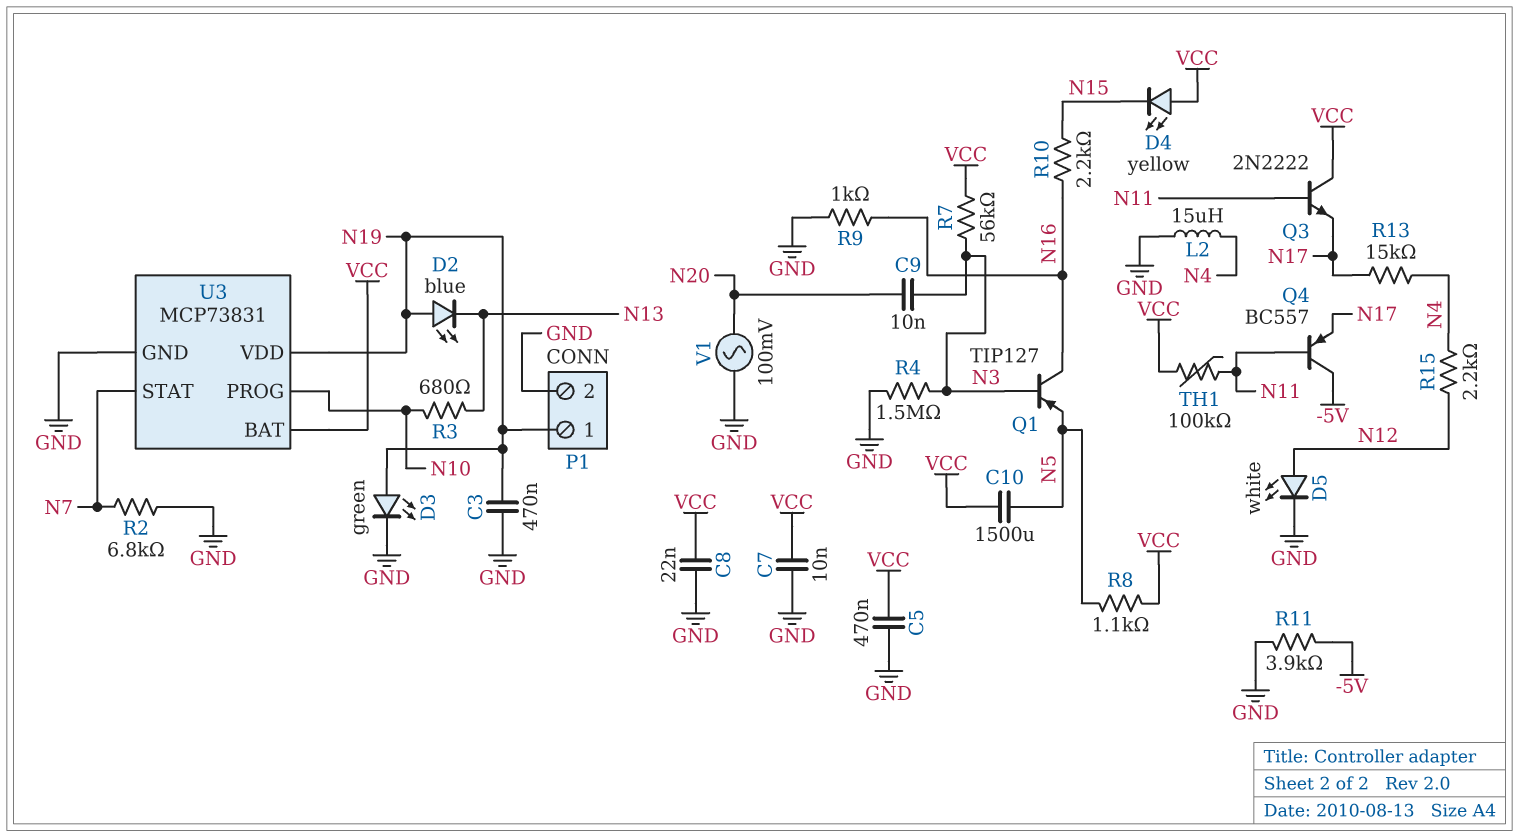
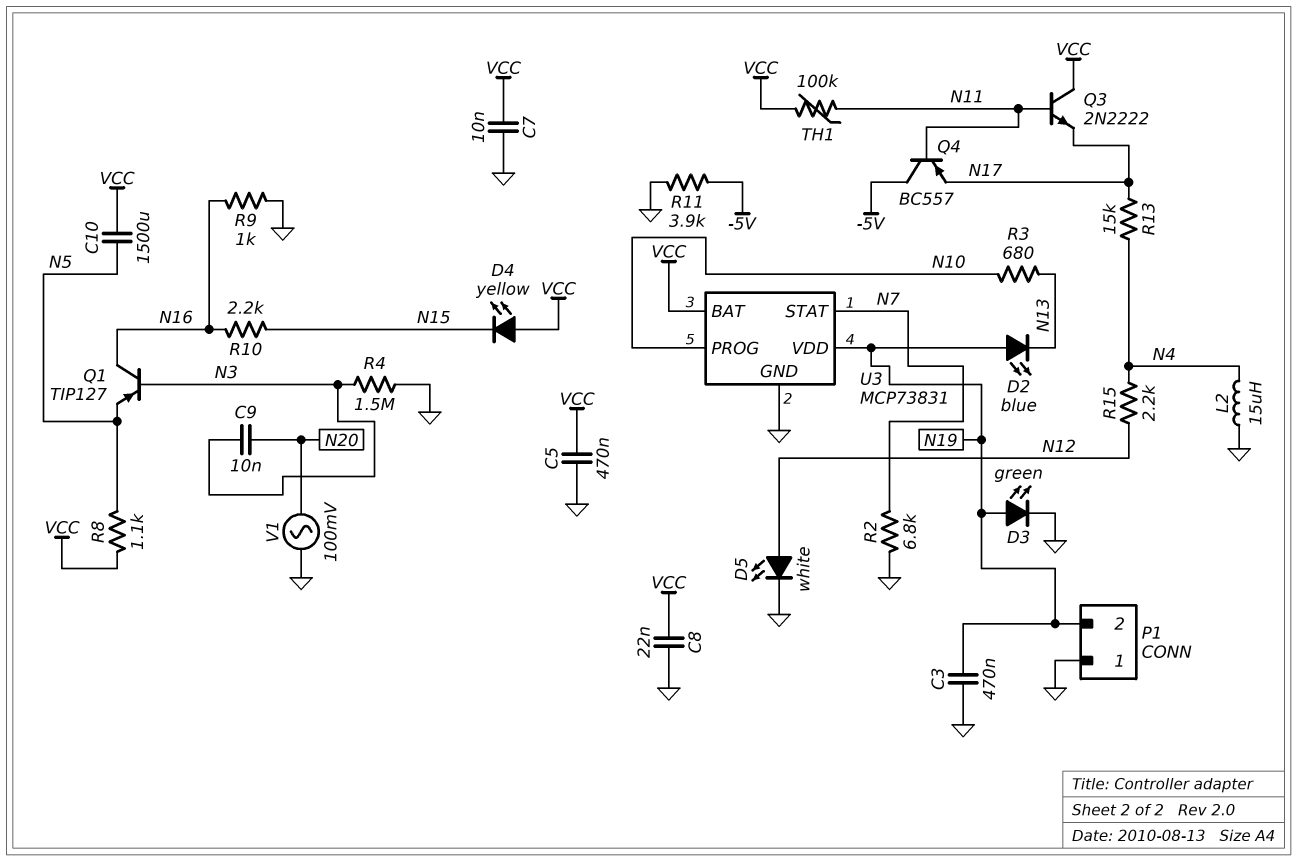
P1 pin 1: N19 -> GND
P1 pin 2: GND -> N19
R7: 56k (N3, VCC) -> none

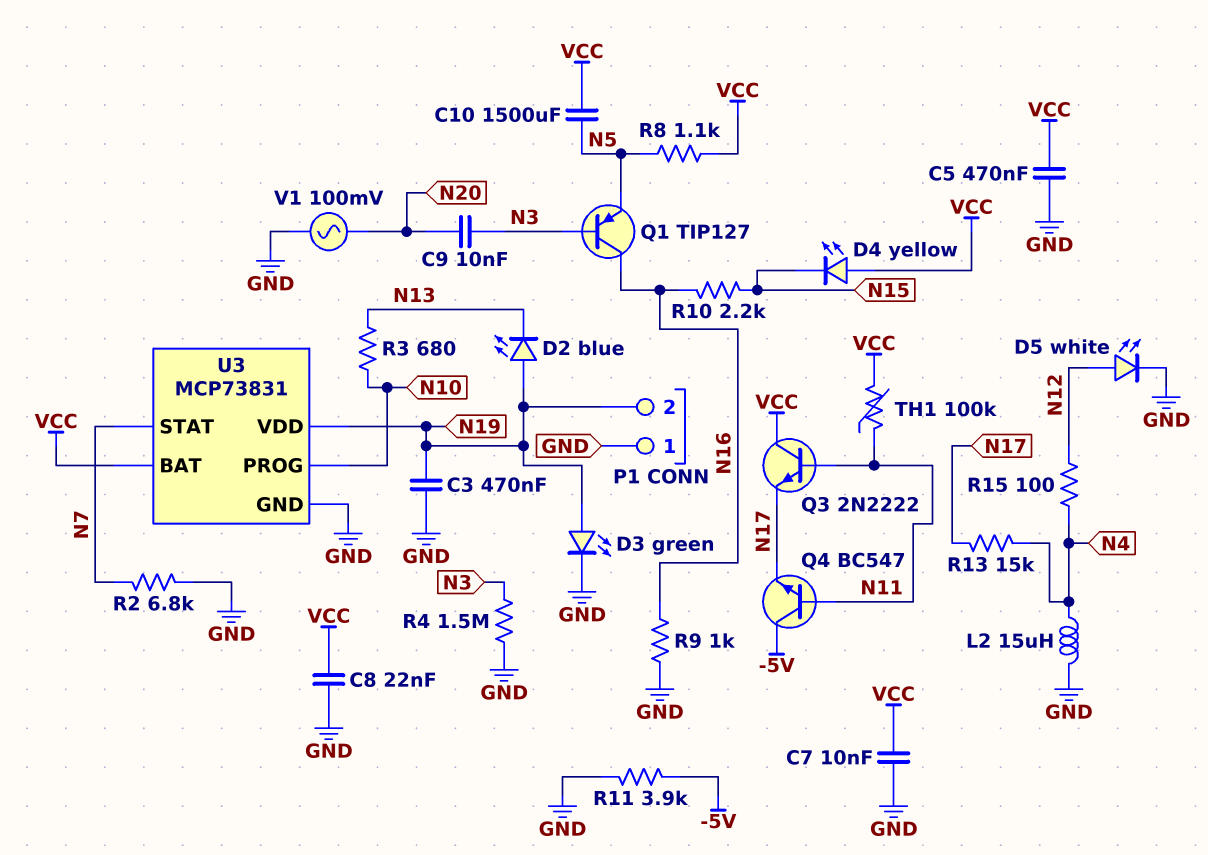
Q4: PNP BC557 (B N11, C -5V, E N17) -> NPN BC547 (B N11, C -5V, E N17)
R15: 2.2k (N4, N12) -> 100 (N4, N12)

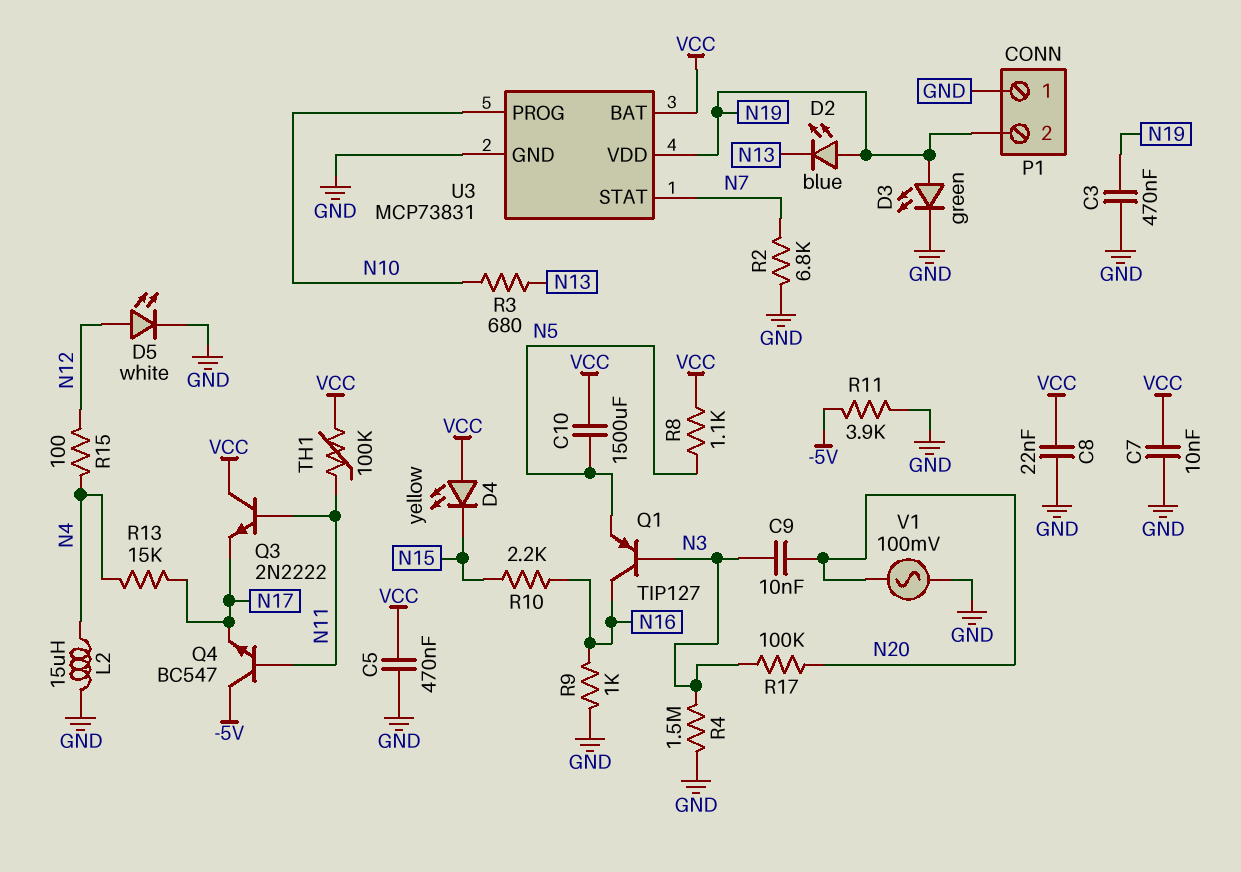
R17: none -> 100k (N3, N20)

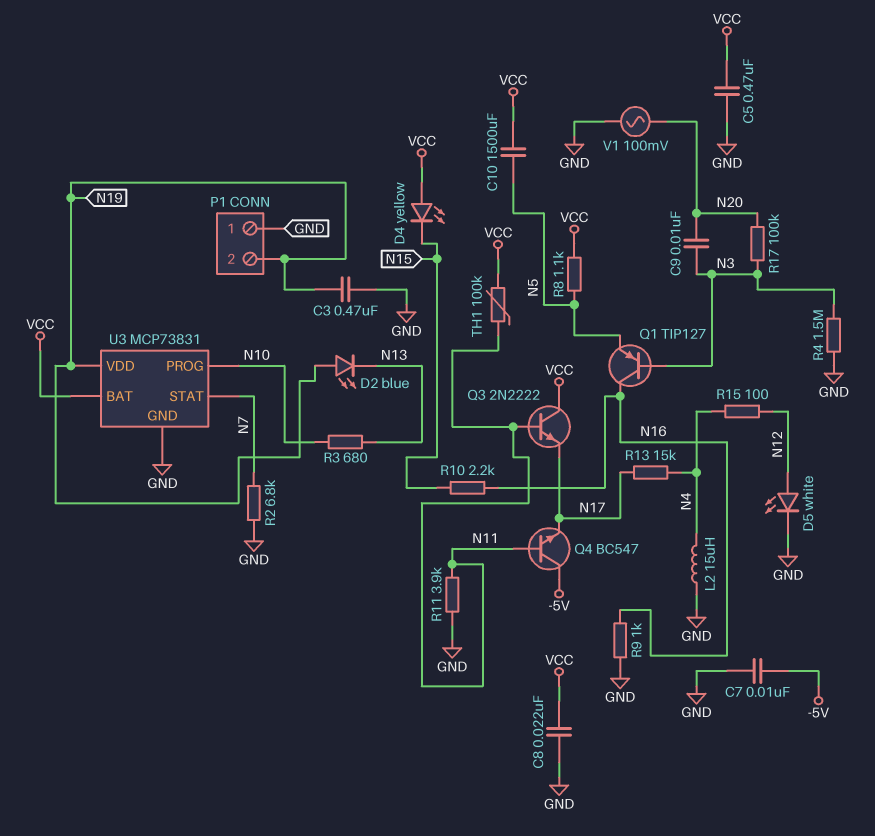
C7: 10nF (GND, VCC) -> 10nF (-5V, GND)
D3: LED green (A N19, K GND) -> none
R11: 3.9k (-5V, GND) -> 3.9k (GND, N11)

